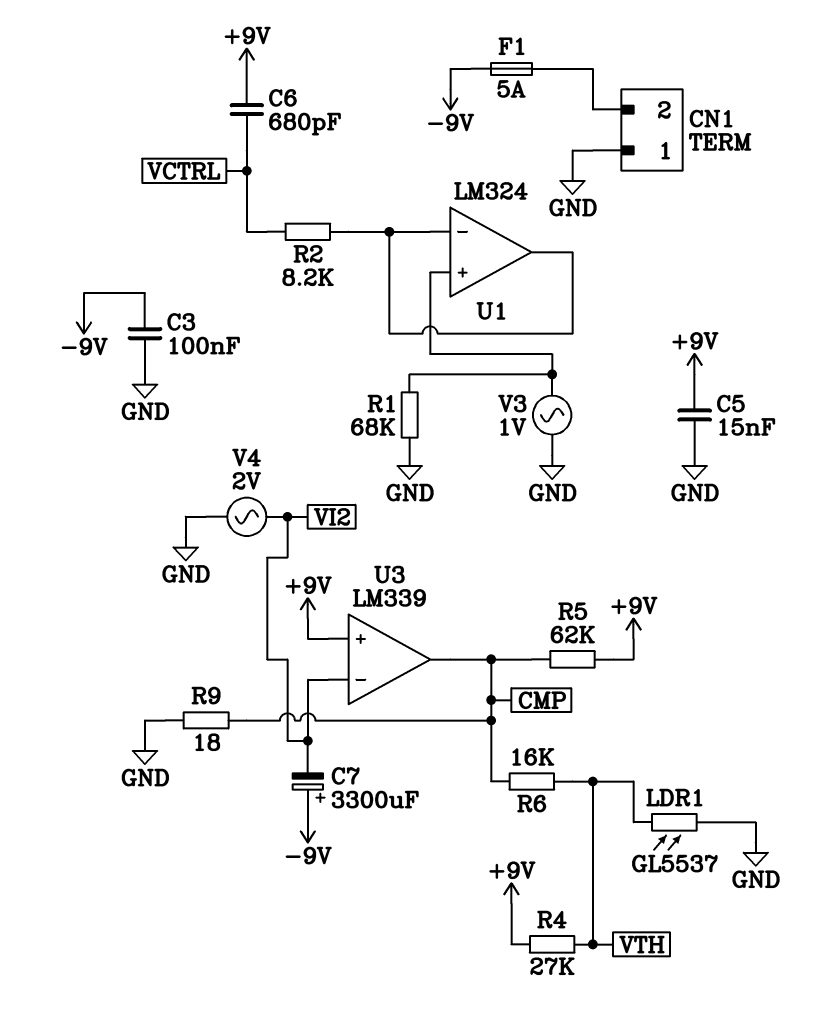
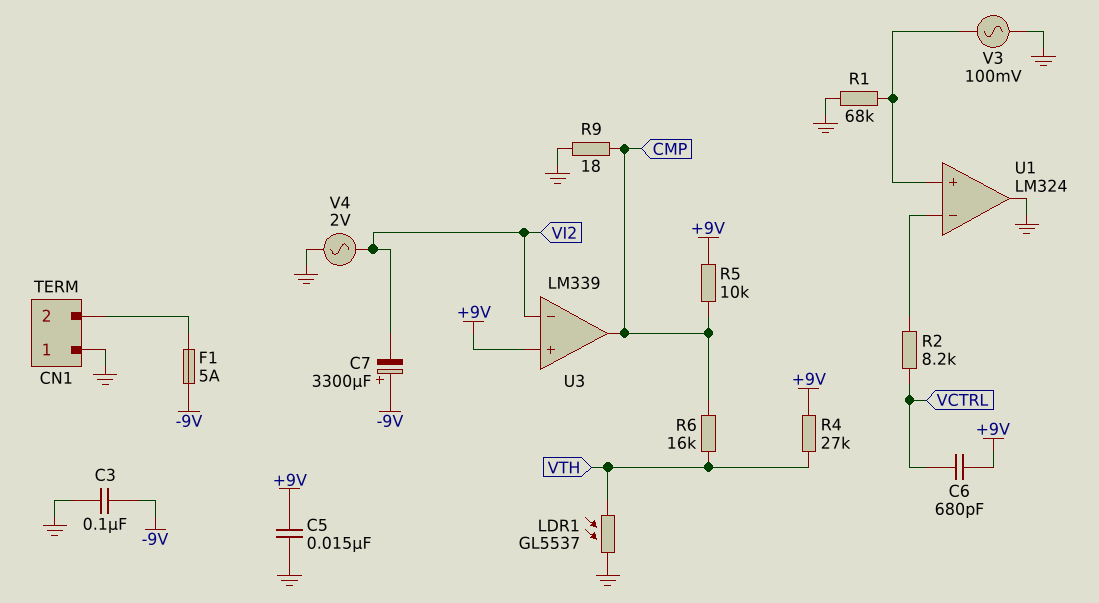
R5: 62k (+9V, CMP) -> 10k (+9V, CMP)
U1 pin out: U1/in- -> GND
V3: AC 1V (GND, U1/in+) -> AC 100mV (GND, U1/in+)

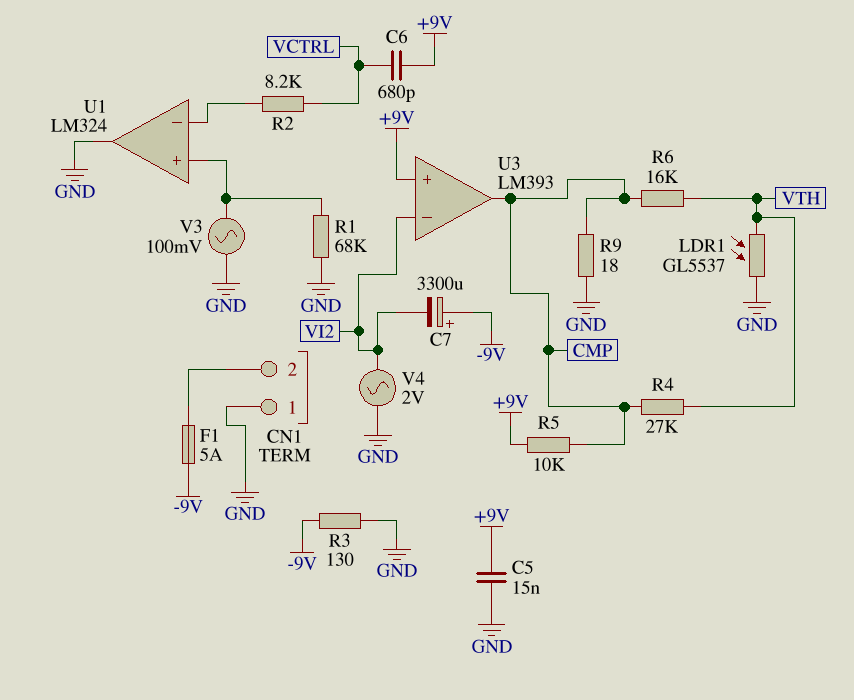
C3: 100nF (-9V, GND) -> none
R3: none -> 130 (-9V, GND)
R4: 27k (+9V, VTH) -> 27k (CMP, VTH)
U3: LM339 -> LM393

